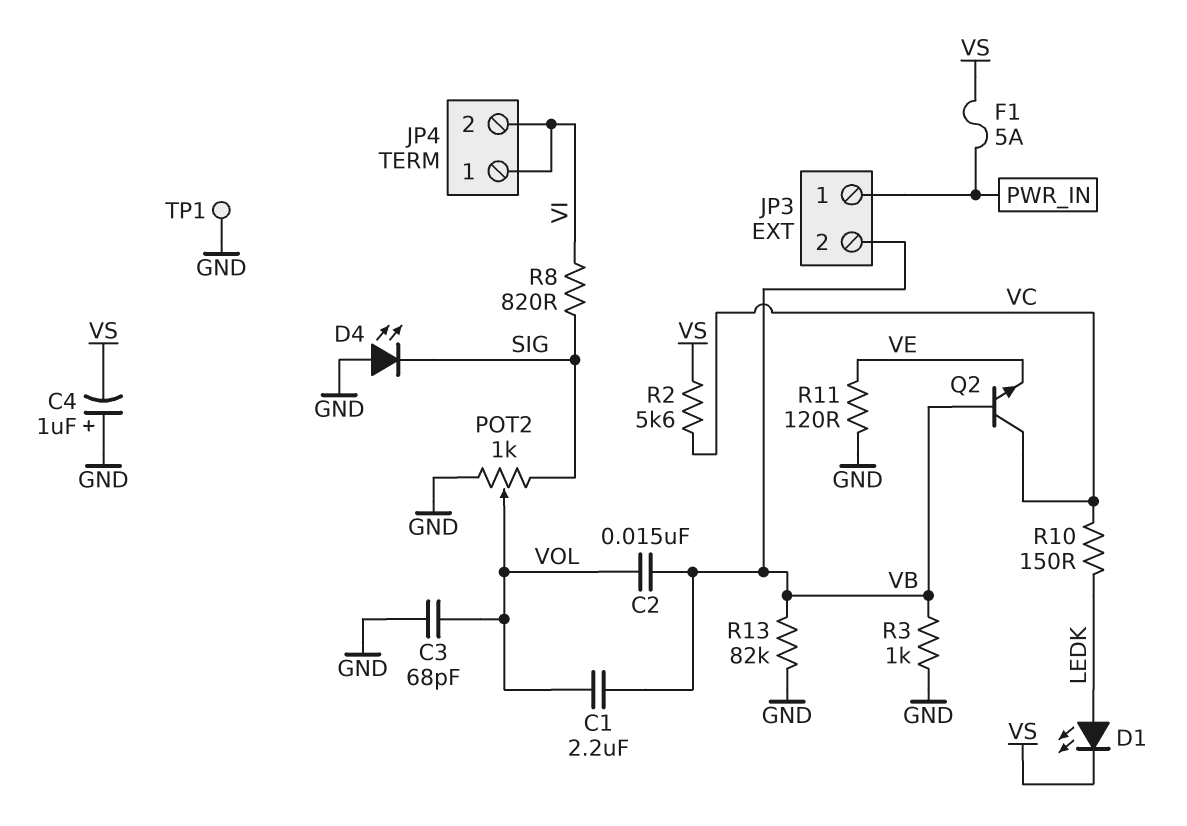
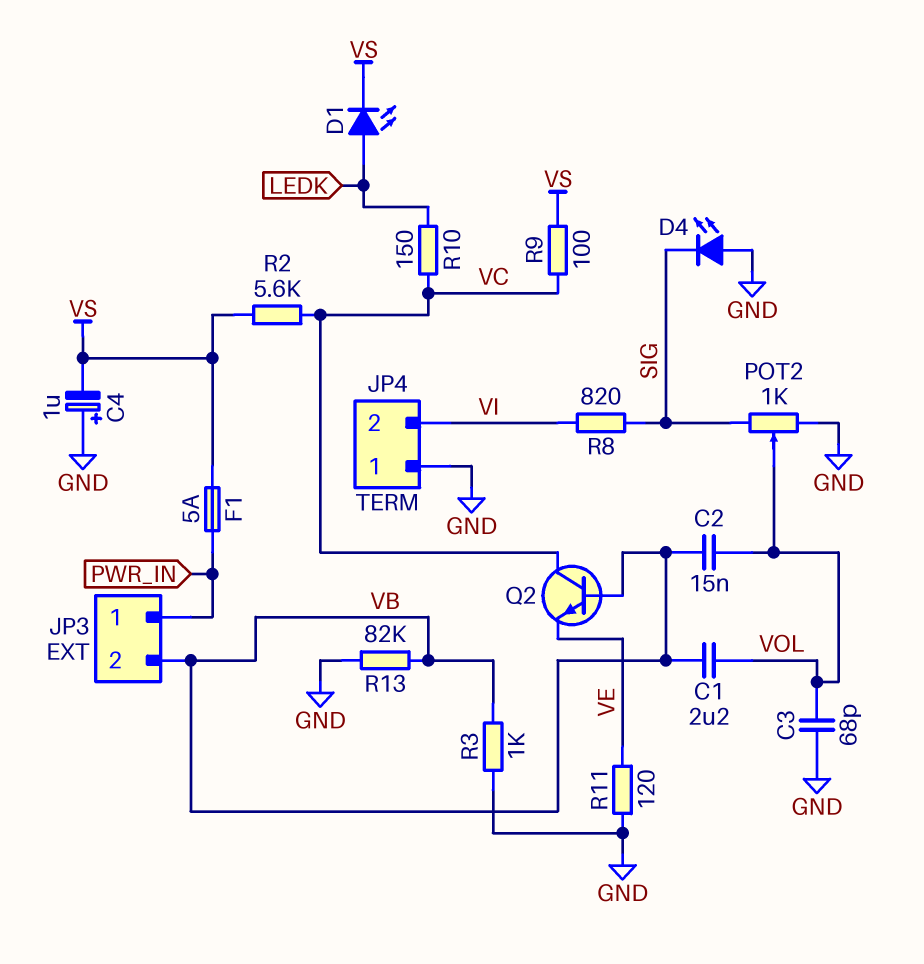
JP4 pin 1: VI -> GND
R9: none -> 100 (VC, VS)
TP1: test point (GND) -> none

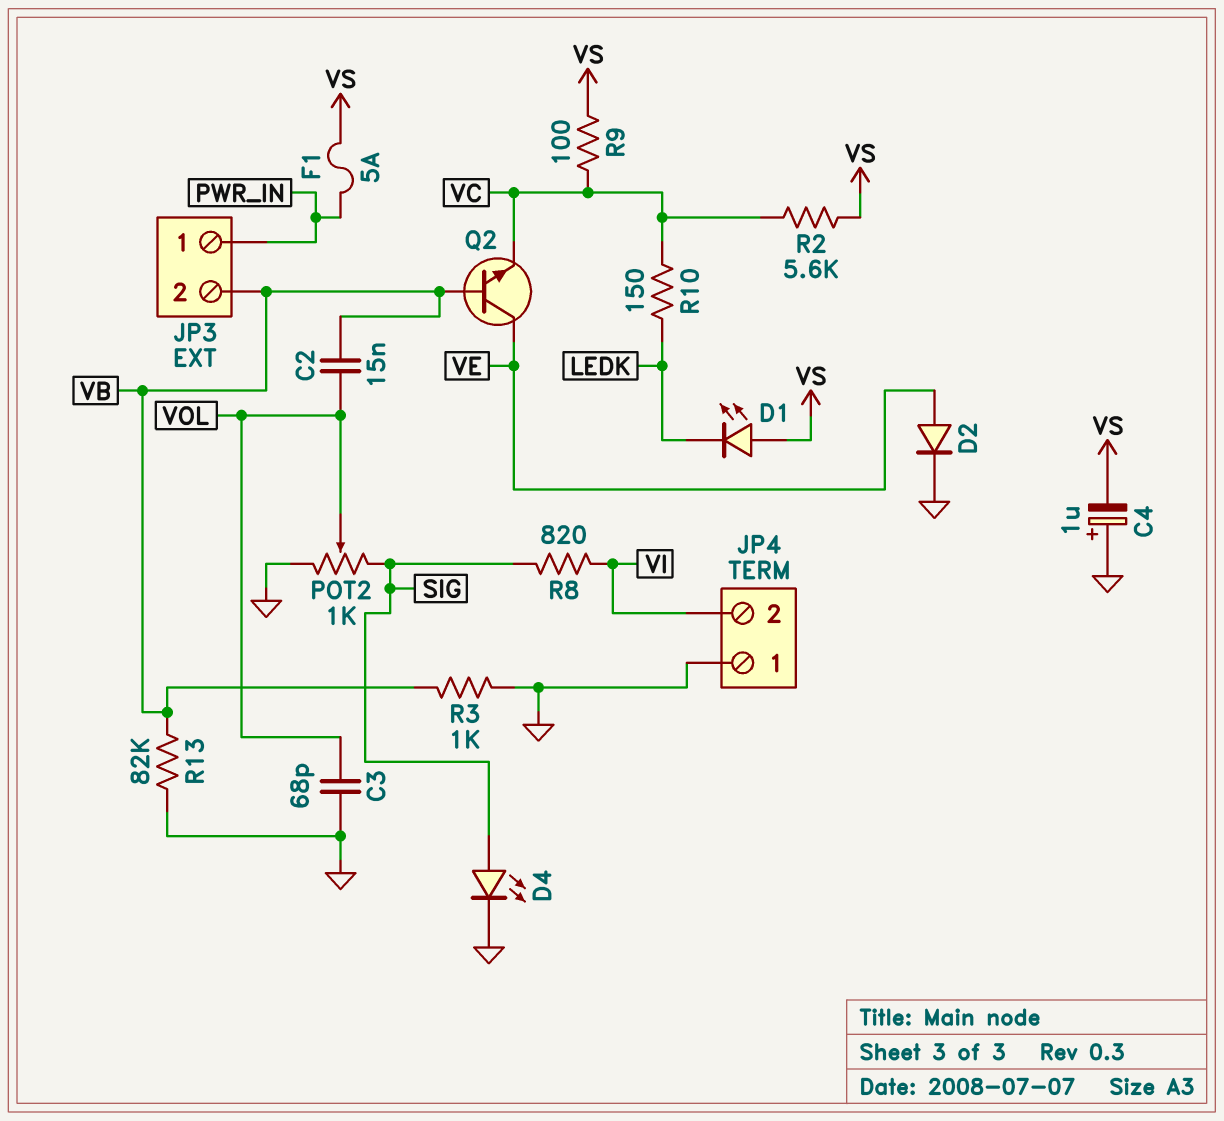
C1: 2.2uF (VB, VOL) -> none
D1: LED (A LEDK, K VS) -> LED (A VS, K LEDK)
D2: none -> diode (A VE, K GND)
D4: LED (A GND, K SIG) -> LED (A SIG, K GND)
Q2: NPN (B VB, C VC, E VE) -> NPN (B VB, C VE, E VC)
R11: 120 (GND, VE) -> none

